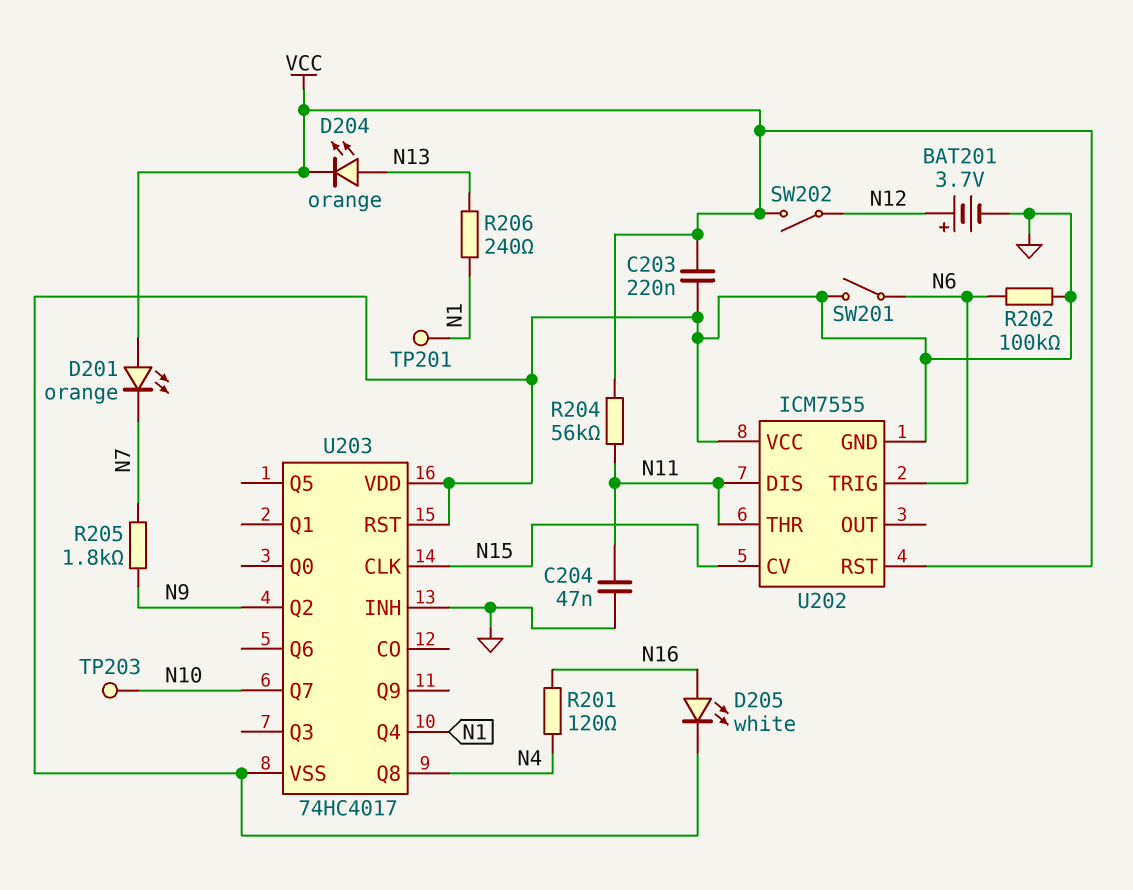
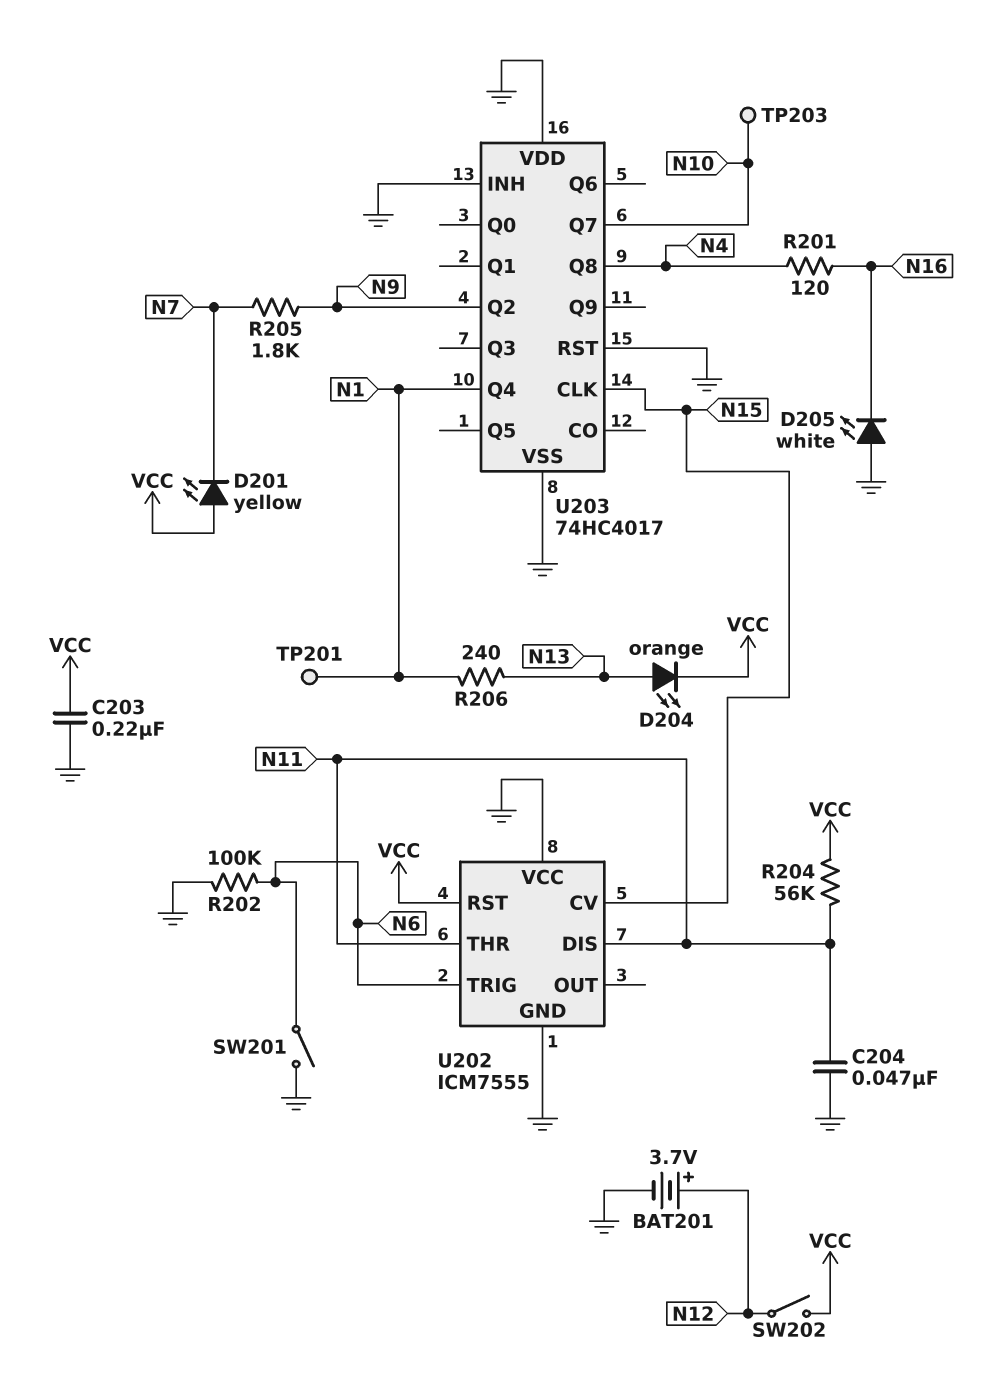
D201: LED orange (A VCC, K N7) -> LED yellow (A VCC, K N7)
D205: LED white (A N16, K GND) -> LED white (A GND, K N16)

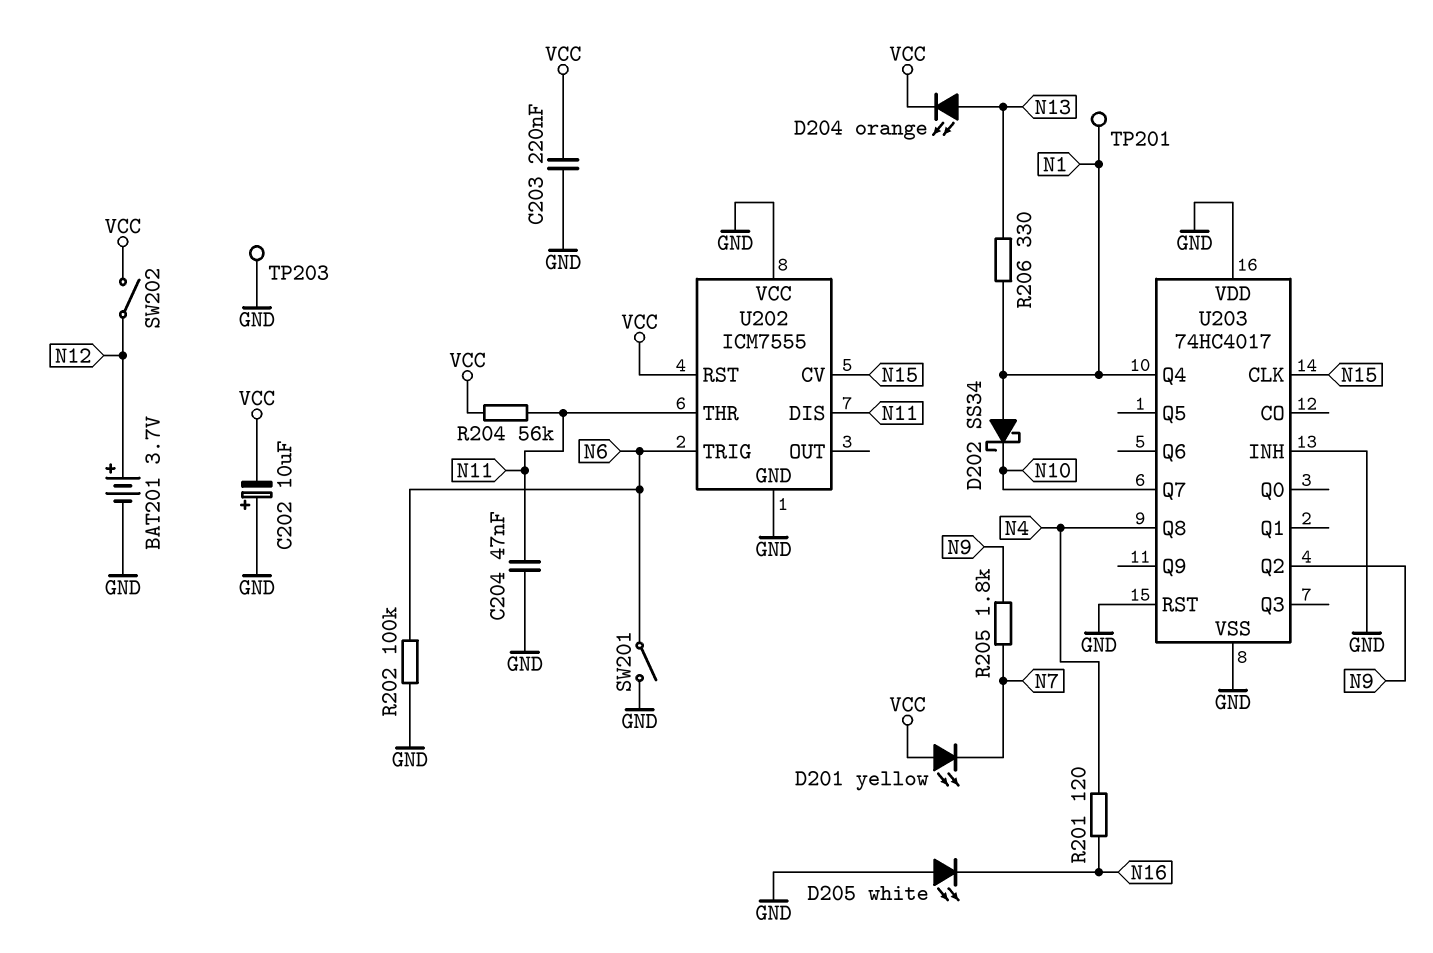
C202: none -> 10uF (plus GND, minus VCC)
D202: none -> schottky SS34 (A N1, K N10)
R206: 240 (N1, N13) -> 330 (N1, N13)
TP203: test point (N10) -> test point (GND)

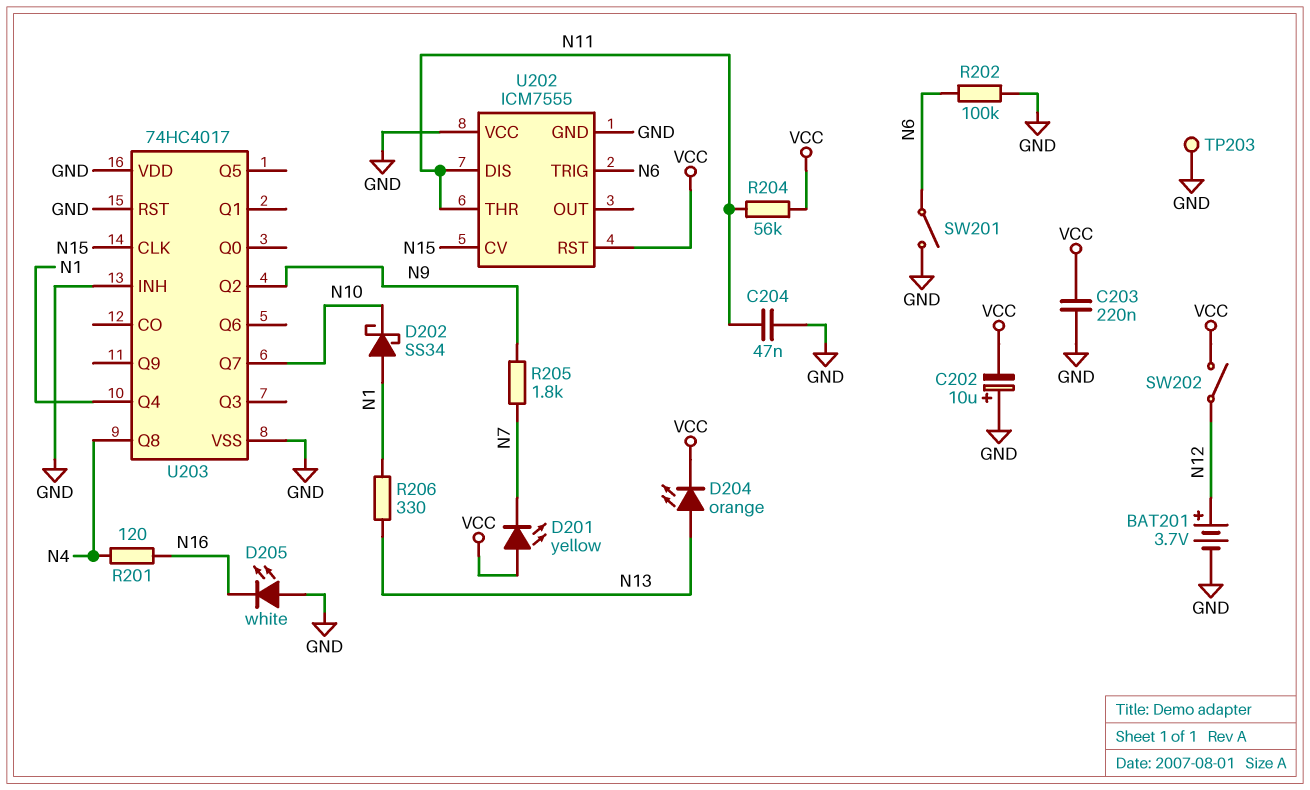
TP201: test point (N1) -> none

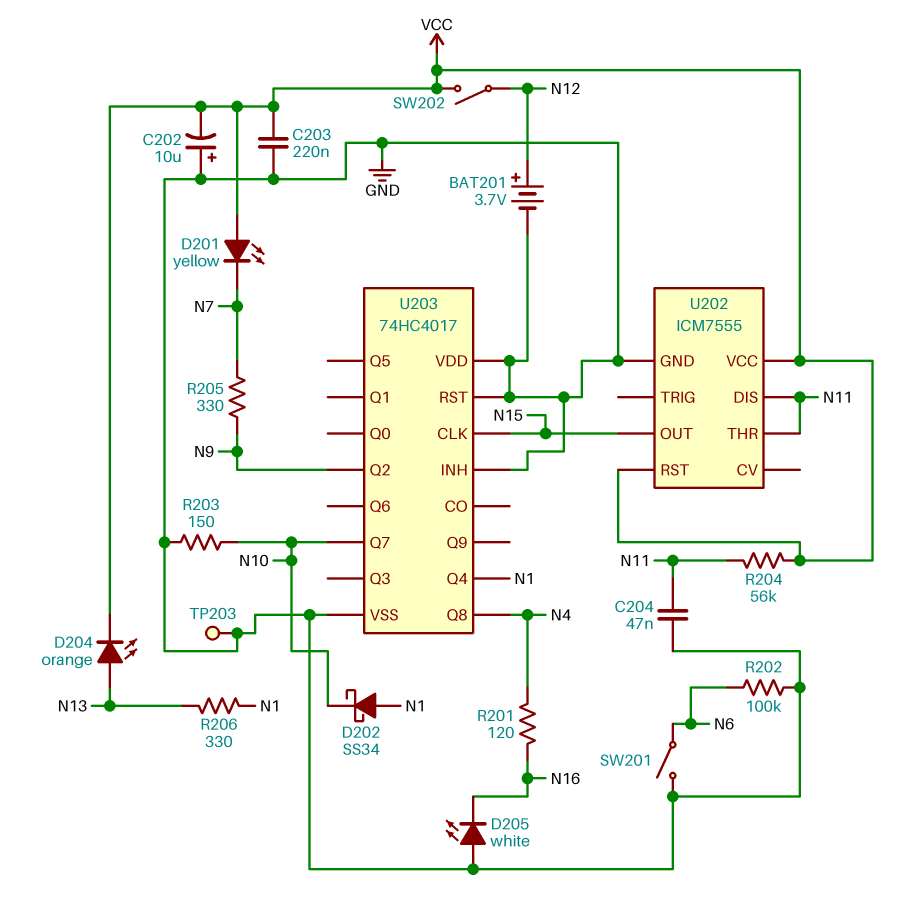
R203: none -> 150 (GND, N10)
R205: 1.8k (N7, N9) -> 330 (N7, N9)
U202 pin CV: N15 -> none
U202 pin OUT: none -> N15
U202 pin TRIG: N6 -> none
U202 pin VCC: GND -> VCC

